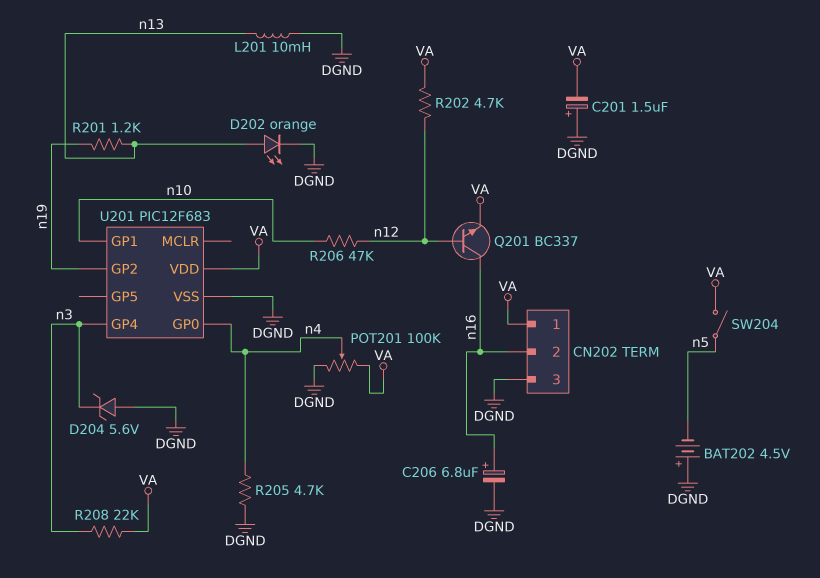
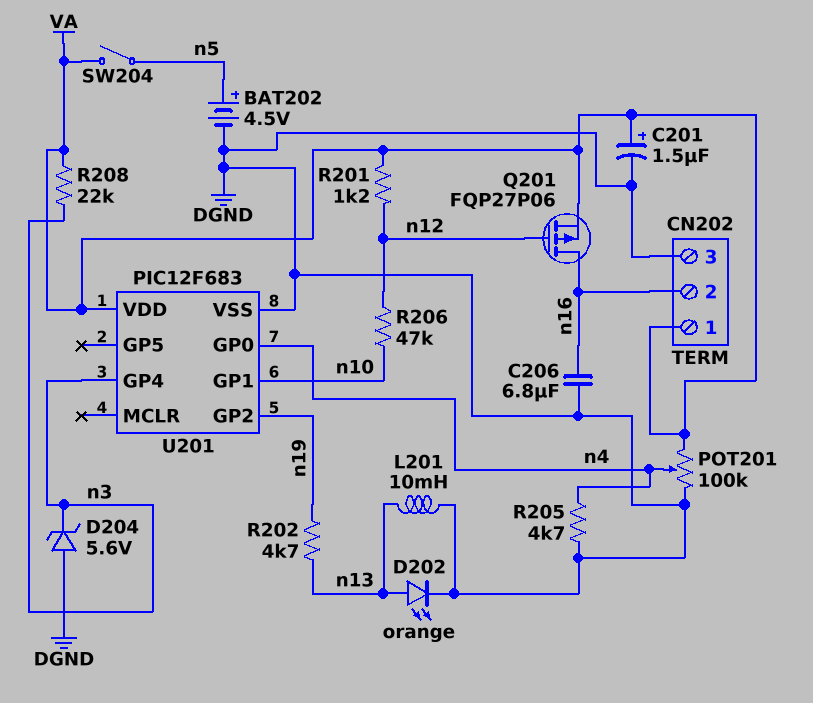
BAT202: 4.5V (plus DGND, minus n5) -> 4.5V (plus n5, minus DGND)
C201: 1.5uF (plus DGND, minus VA) -> 1.5uF (plus VA, minus DGND)
C206: 6.8uF (plus n16, minus DGND) -> 6.8uF (DGND, n16)
Q201: NPN BC337 (B n12, C n16, E VA) -> PMOS FQP27P06 (G n12, D n16, S VA)
R201: 1.2k (n13, n19) -> 1.2k (VA, n12)
R202: 4.7k (VA, n12) -> 4.7k (n13, n19)

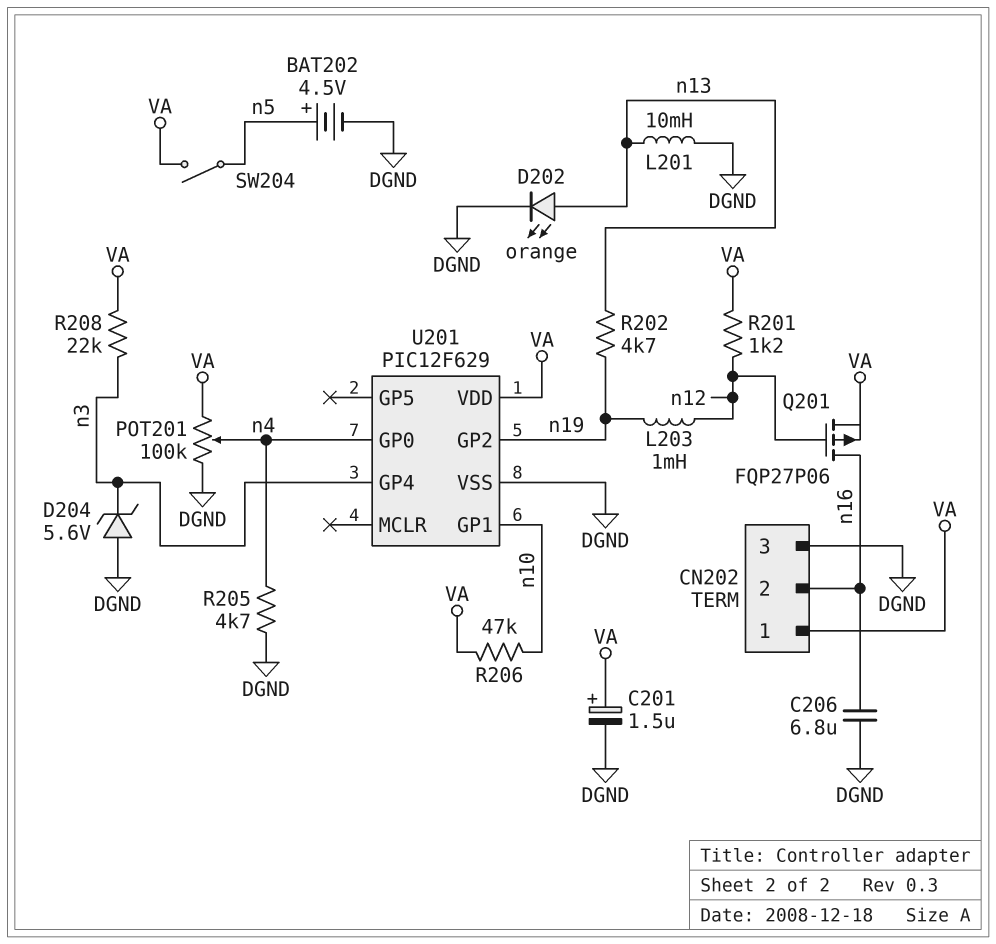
L203: none -> 1mH (n12, n19)
R206: 47k (n10, n12) -> 47k (VA, n10)
U201: PIC12F683 -> PIC12F629

